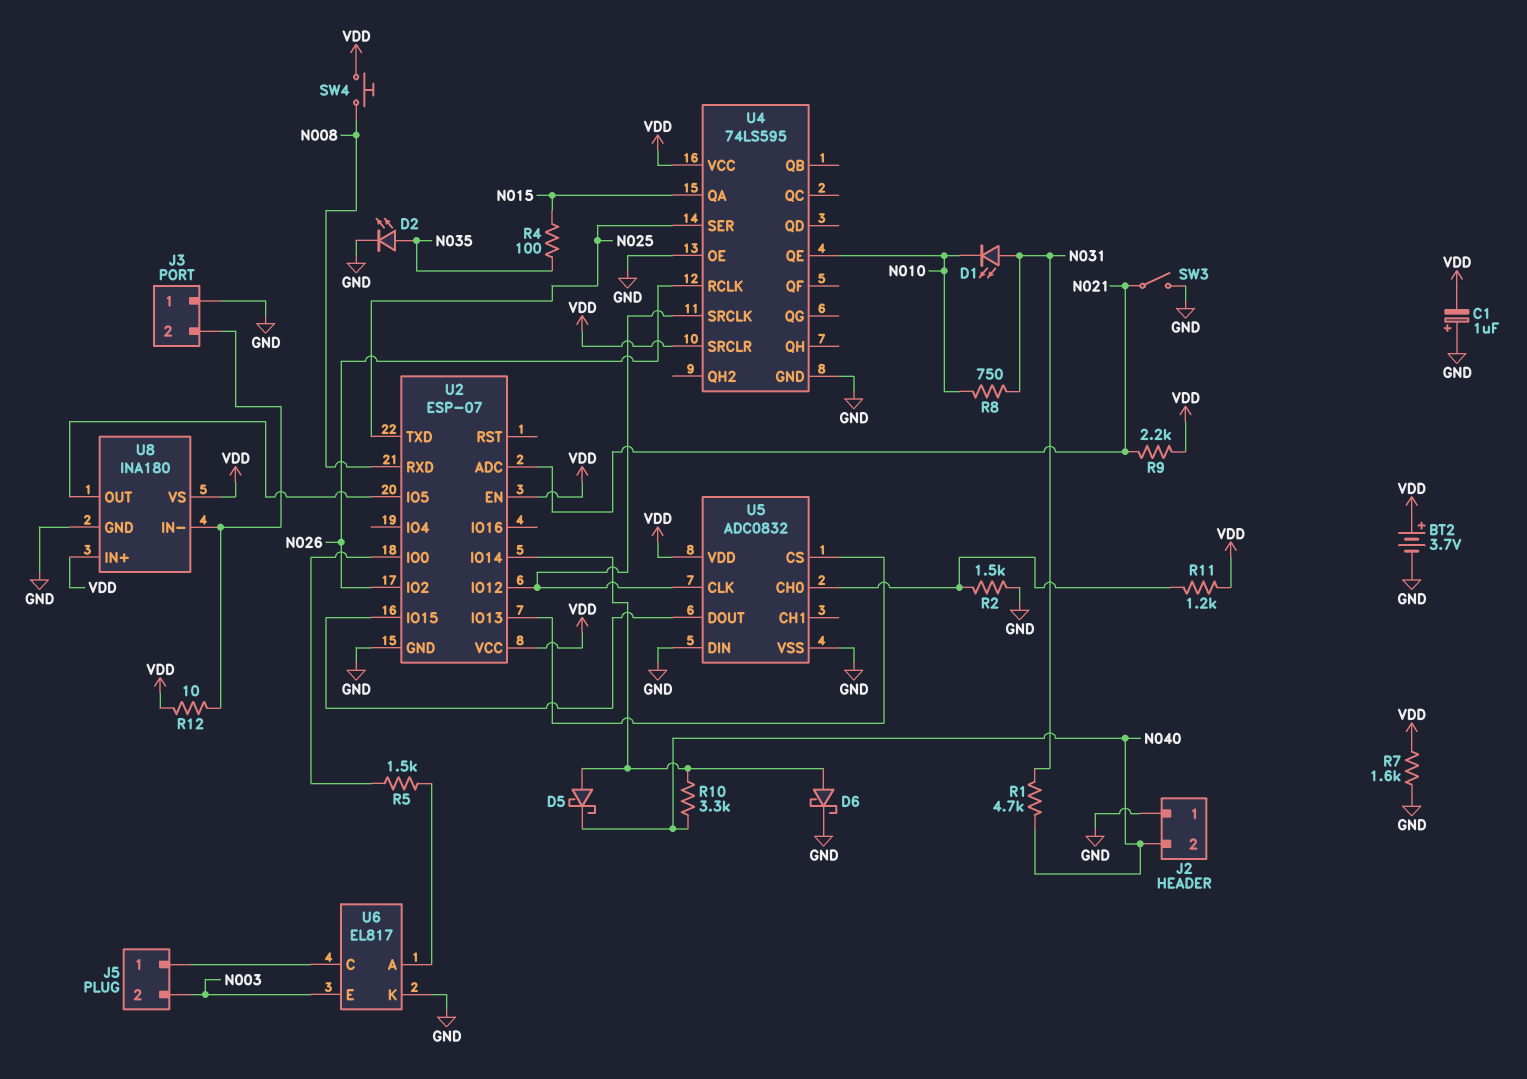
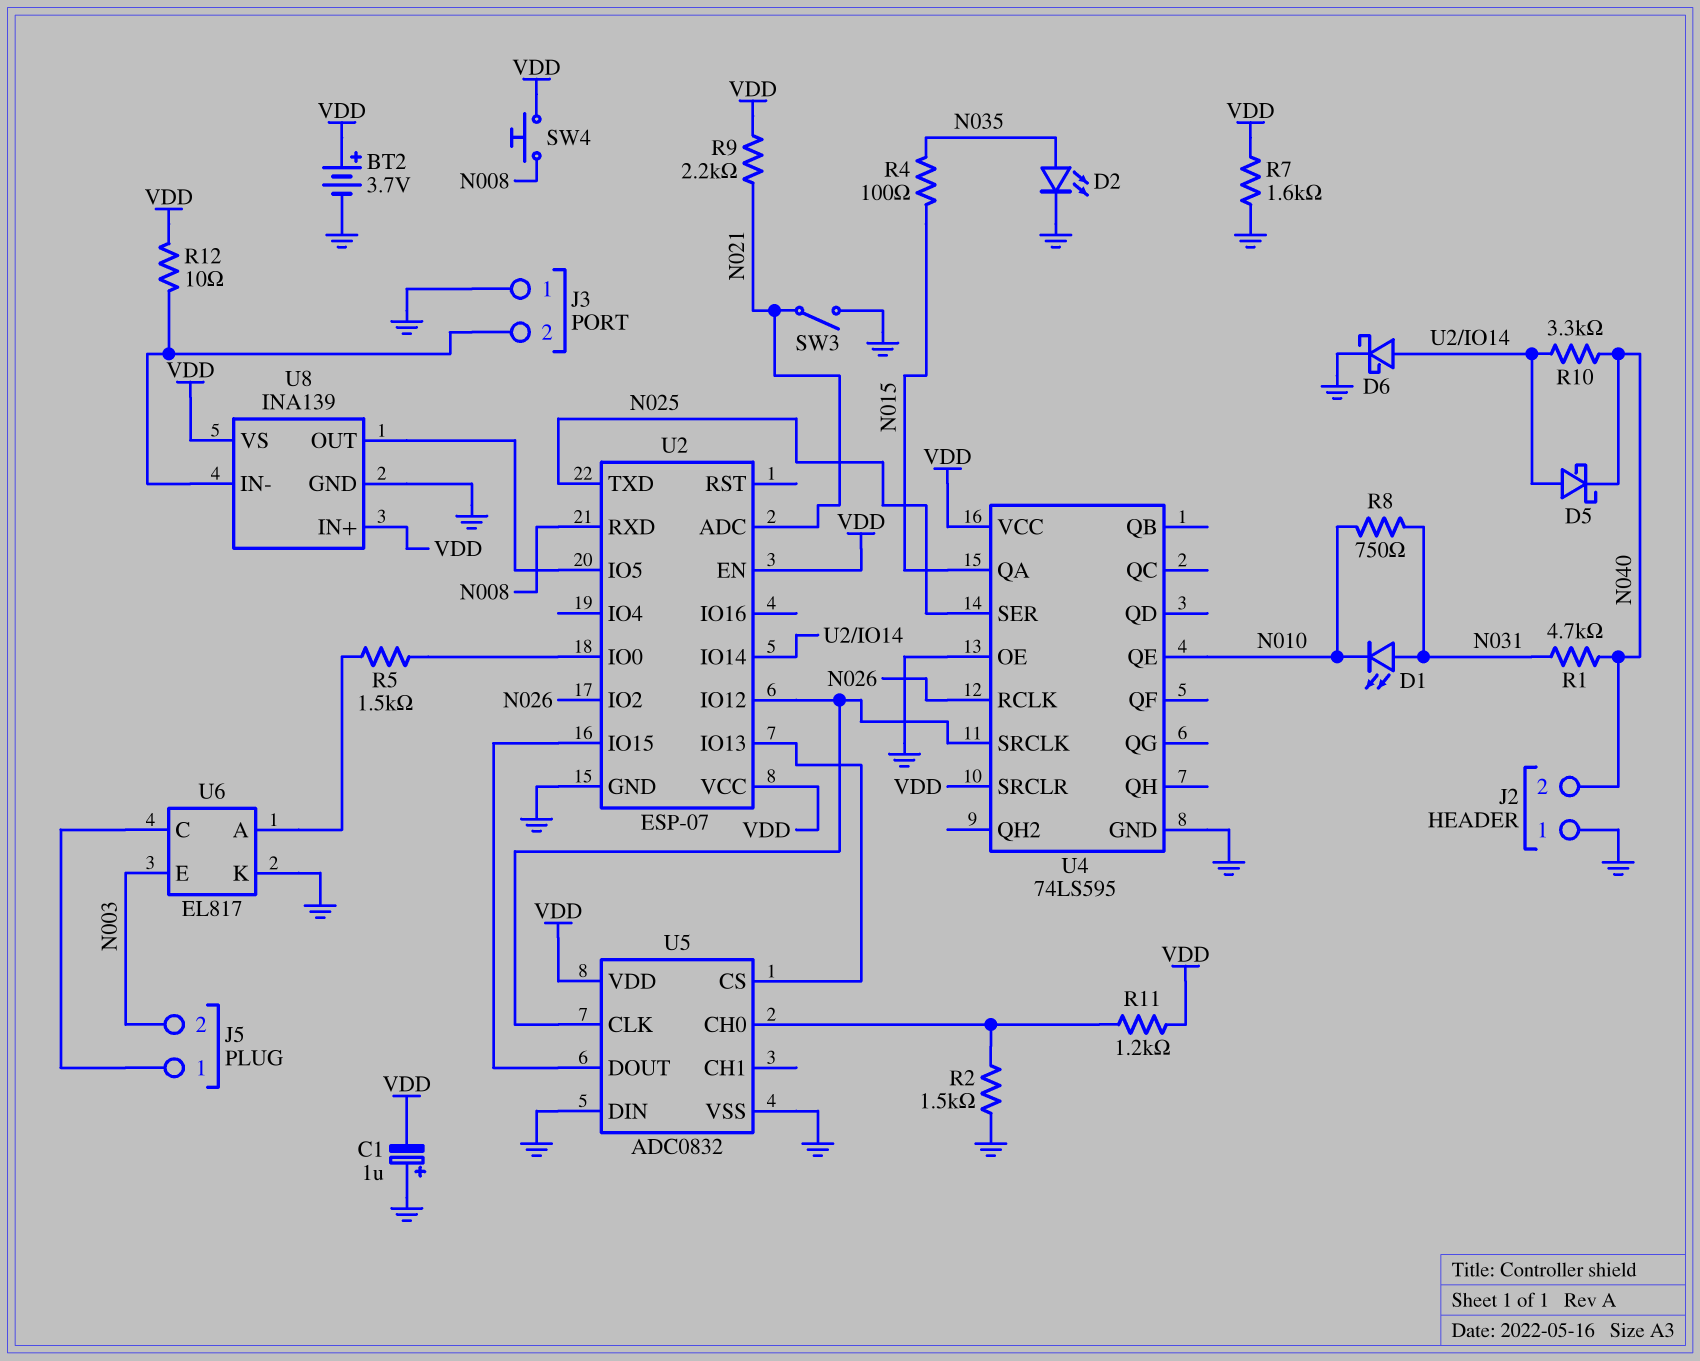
U8: INA180 -> INA139

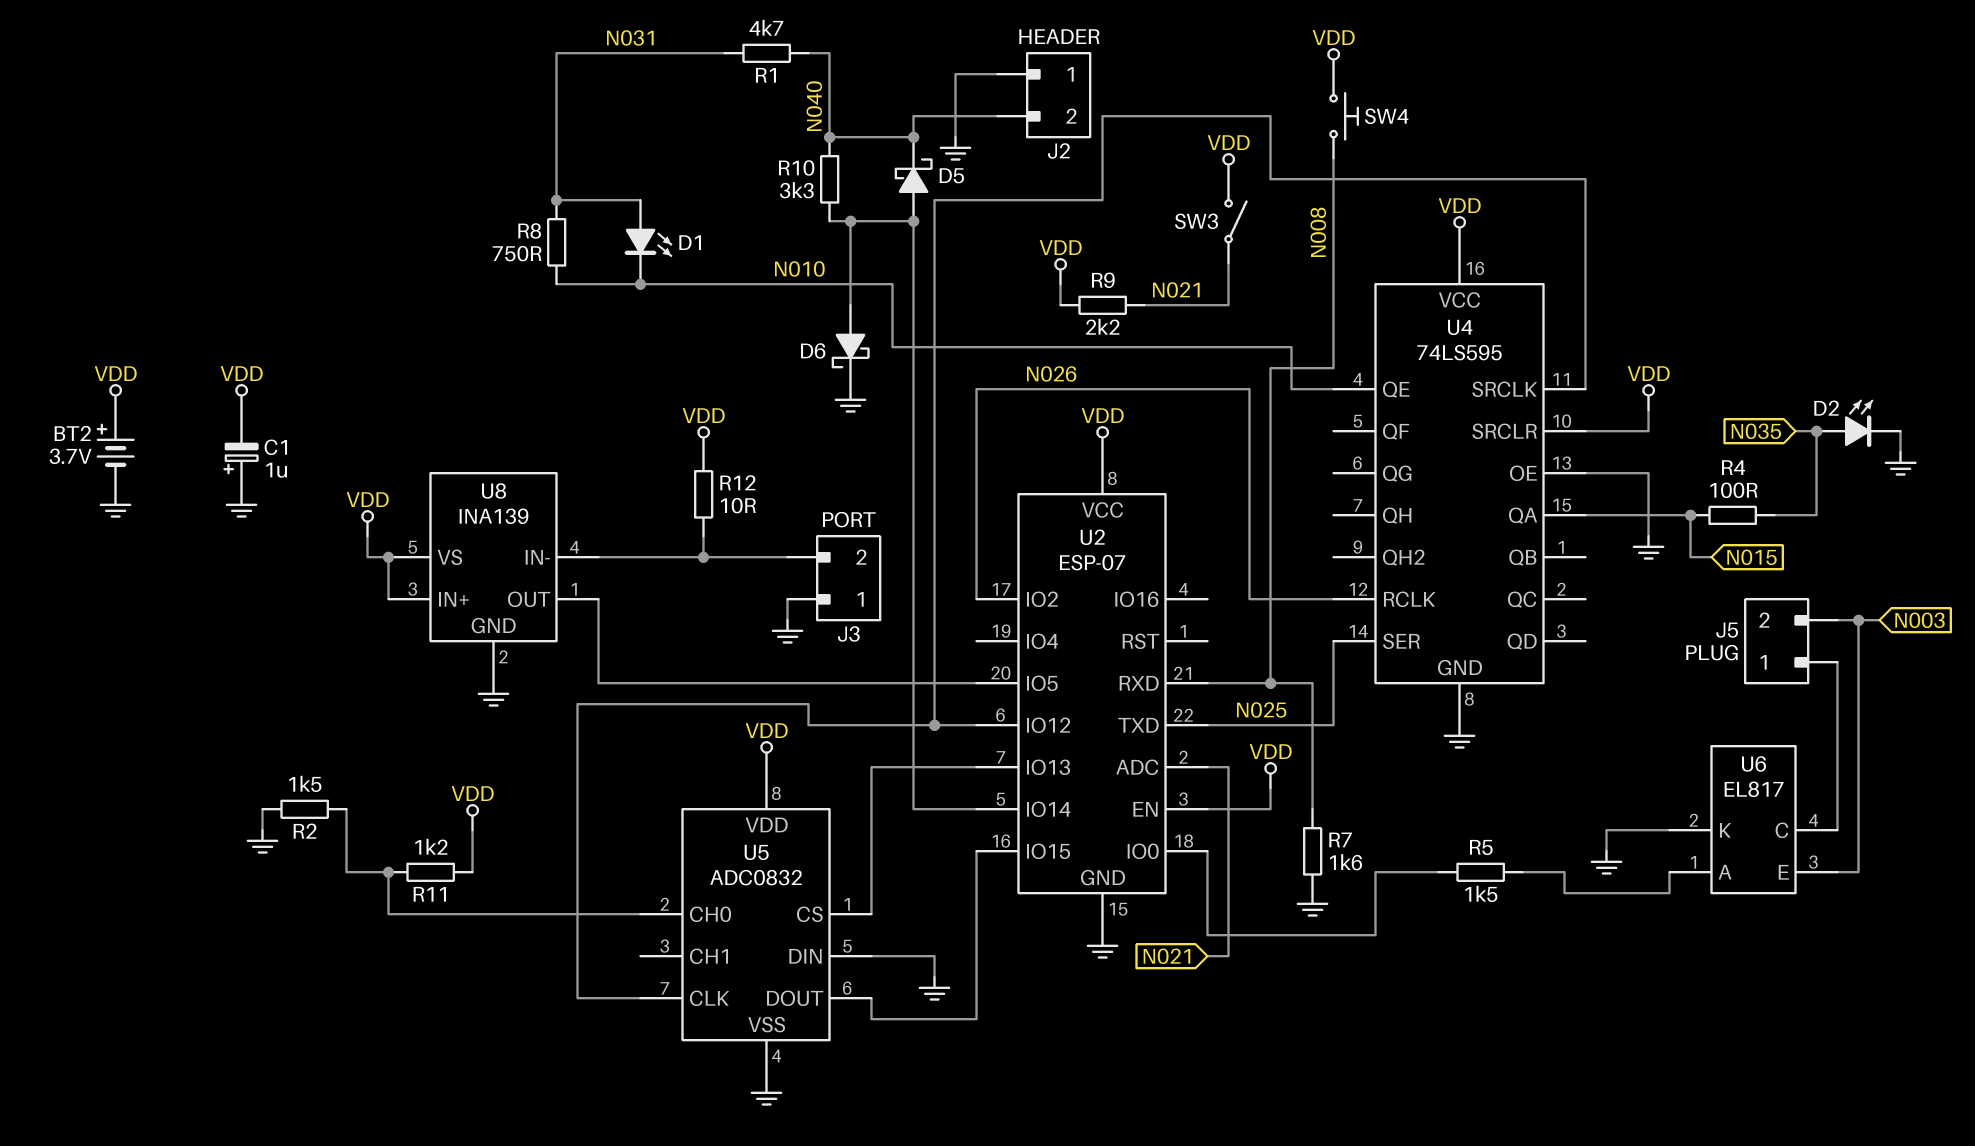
R7: 1.6k (GND, VDD) -> 1.6k (GND, N008)
SW3: switch (GND, N021) -> switch (N021, VDD)

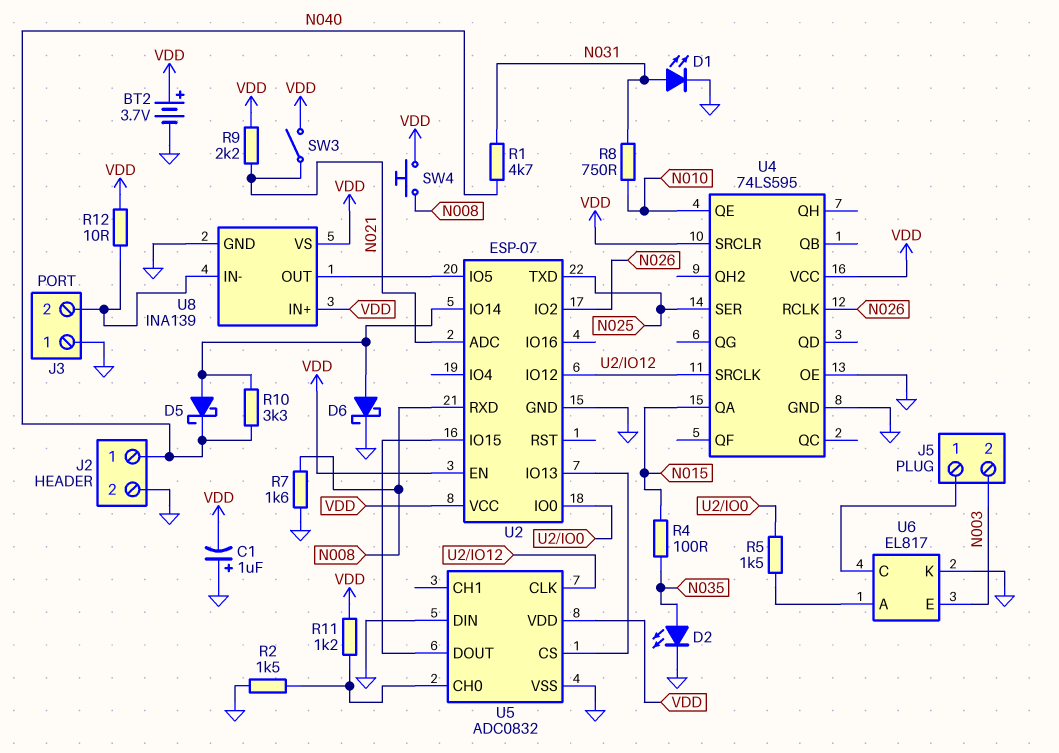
D1: LED (A N031, K N010) -> LED (A N031, K GND)
J2 pin 1: GND -> N040
J2 pin 2: N040 -> GND

